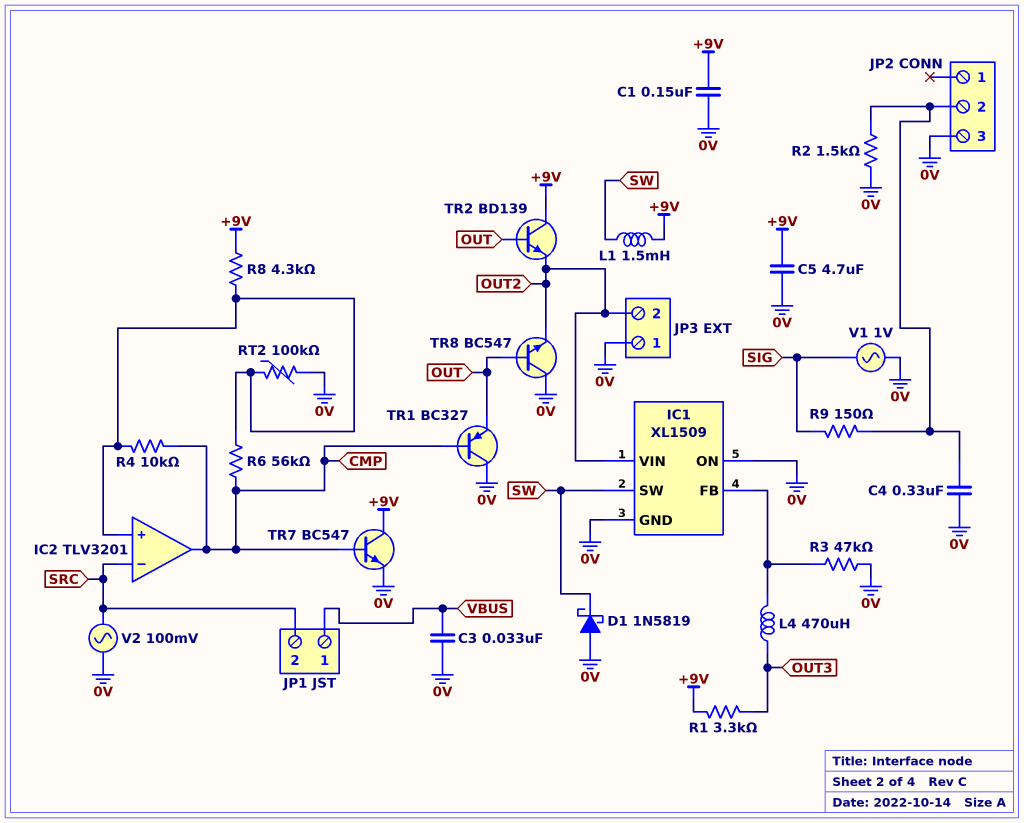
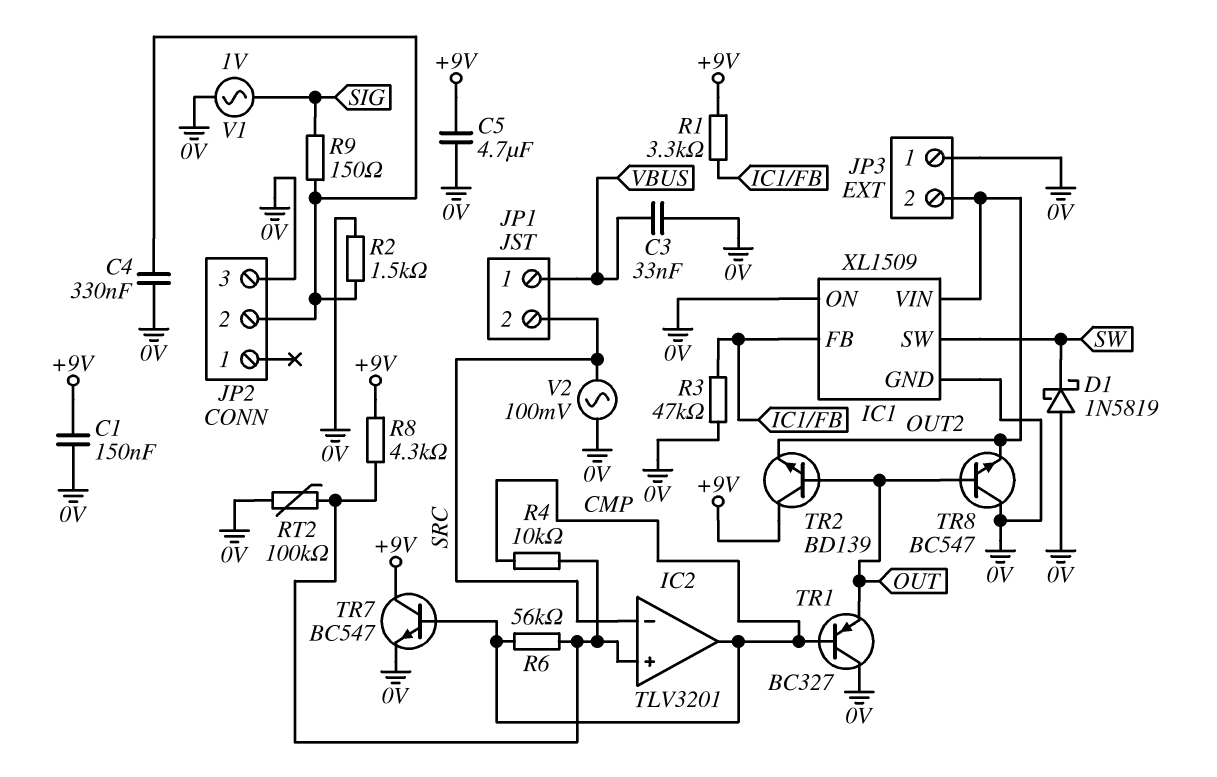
L1: 1.5mH (+9V, SW) -> none
L4: 470uH (IC1/FB, OUT3) -> none
R1: 3.3k (+9V, OUT3) -> 3.3k (+9V, IC1/FB)

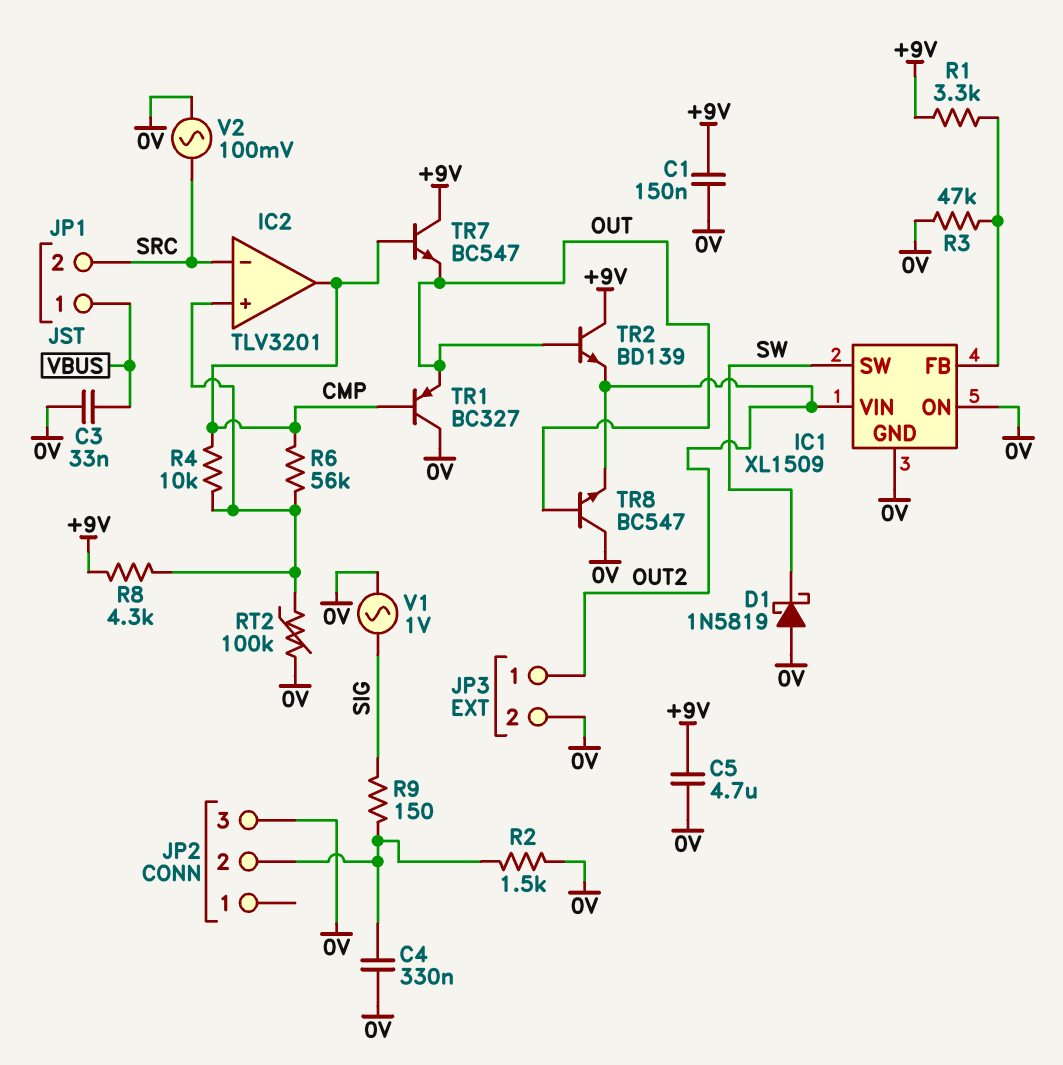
JP3 pin 1: 0V -> OUT2
JP3 pin 2: OUT2 -> 0V
TR7: NPN BC547 (B CMP, C +9V, E 0V) -> NPN BC547 (B CMP, C +9V, E OUT)

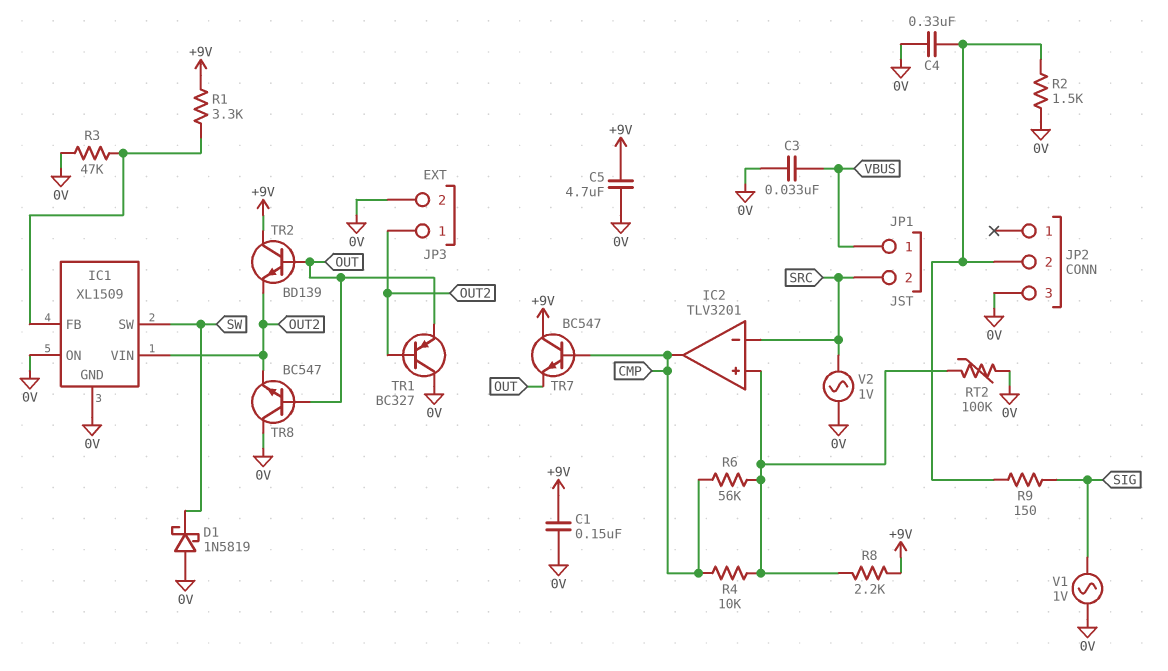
R8: 4.3k (+9V, IC2/in+) -> 2.2k (+9V, IC2/in+)
TR1: PNP BC327 (B CMP, C 0V, E OUT) -> PNP BC327 (B OUT2, C 0V, E OUT)
V2: AC 100mV (0V, SRC) -> AC 1V (0V, SRC)

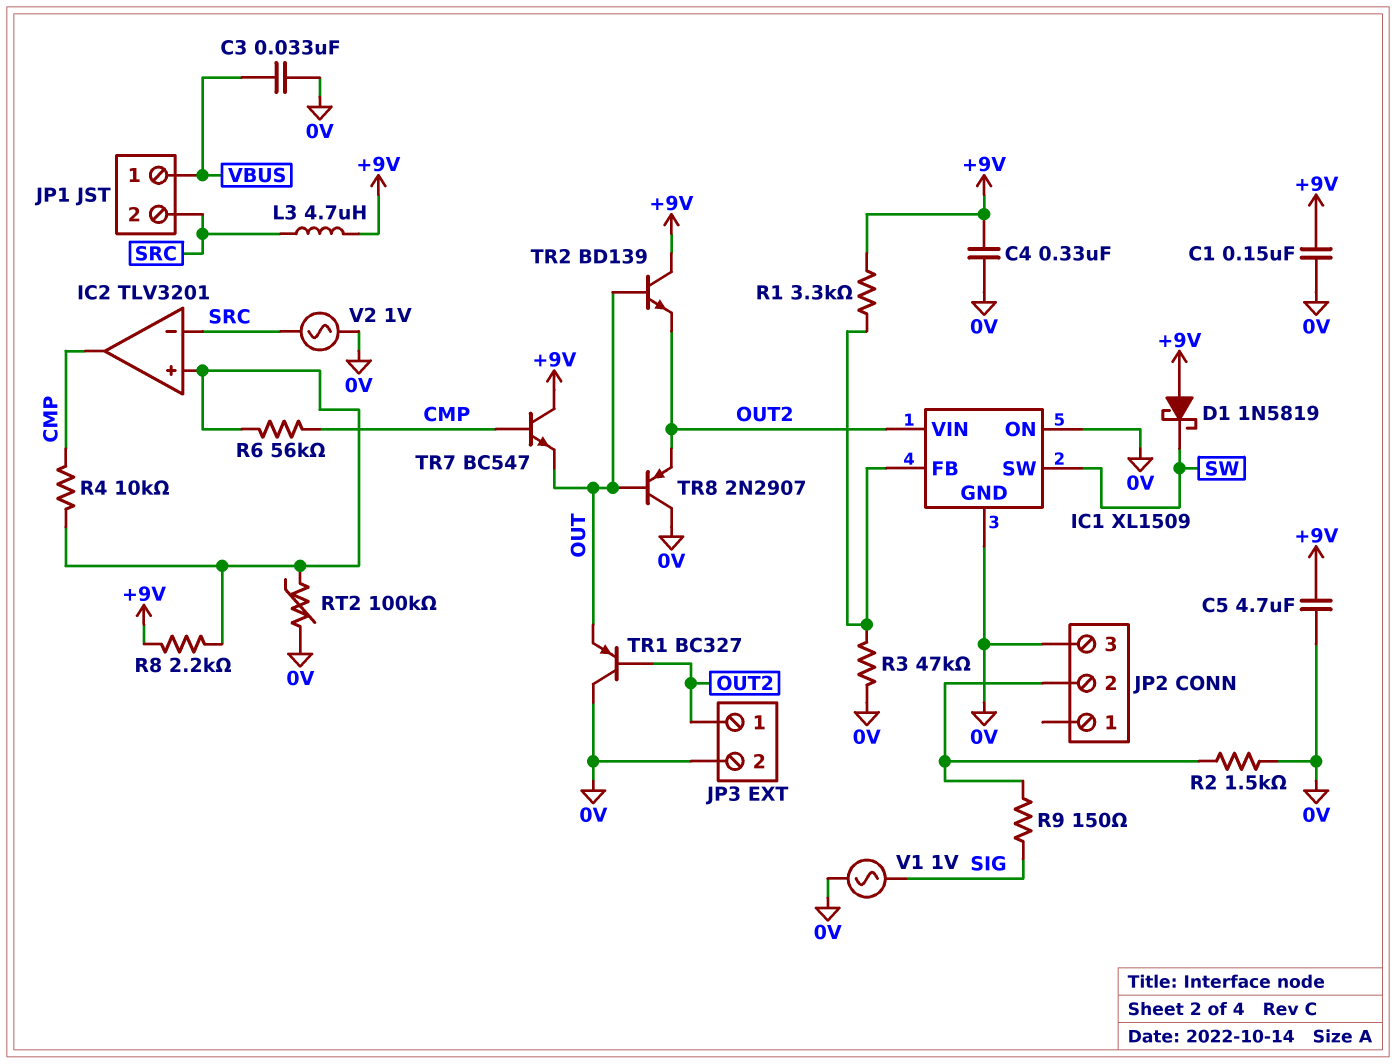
C4: 330nF (0V, JP2/2) -> 330nF (+9V, 0V)
D1: schottky 1N5819 (A 0V, K SW) -> schottky 1N5819 (A +9V, K SW)
L3: none -> 4.7uH (+9V, SRC)
TR8: NPN BC547 (B OUT, C 0V, E OUT2) -> PNP 2N2907 (B OUT, C 0V, E OUT2)

